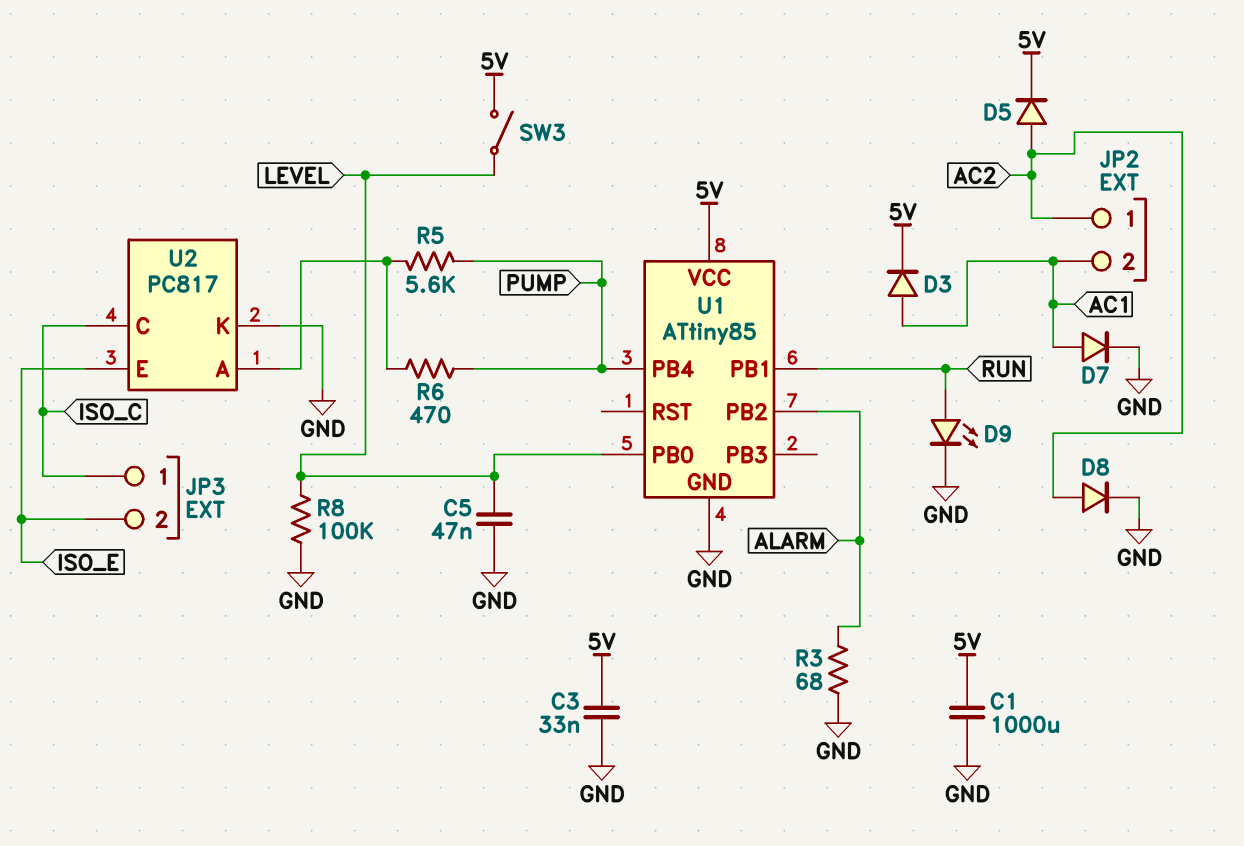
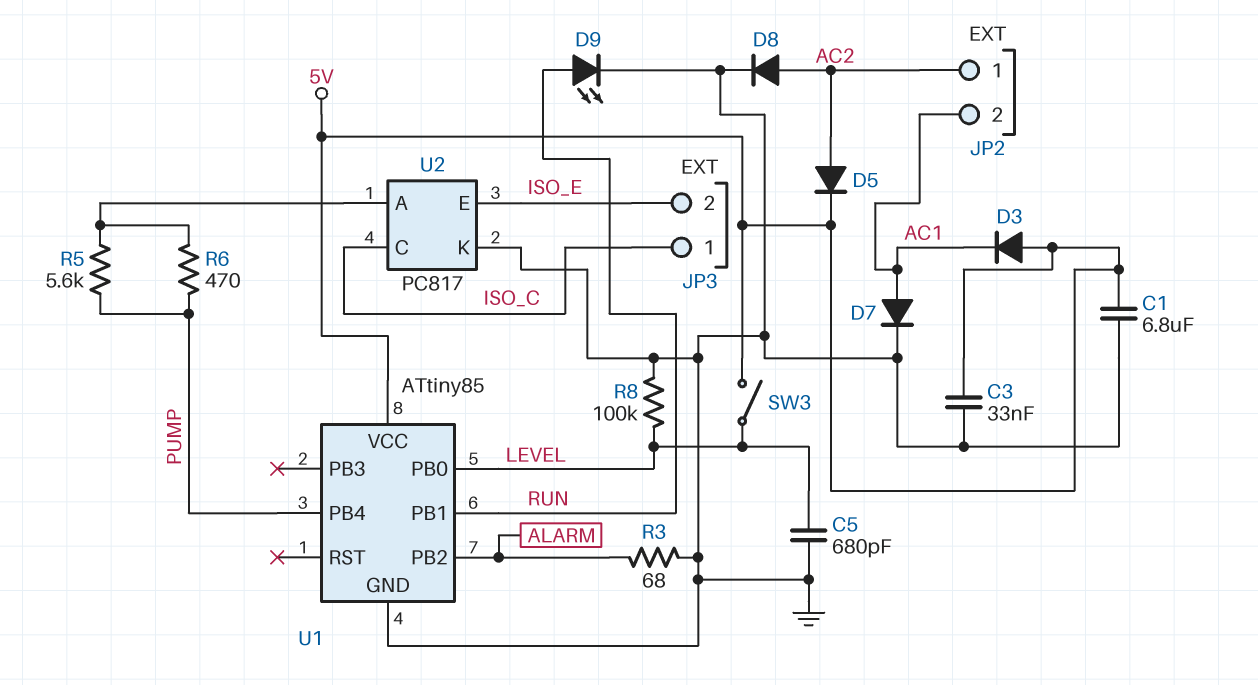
C1: 1000uF (5V, GND) -> 6.8uF (5V, GND)
C5: 47nF (GND, LEVEL) -> 680pF (GND, LEVEL)
D3: diode (A AC1, K 5V) -> diode (A 5V, K AC1)

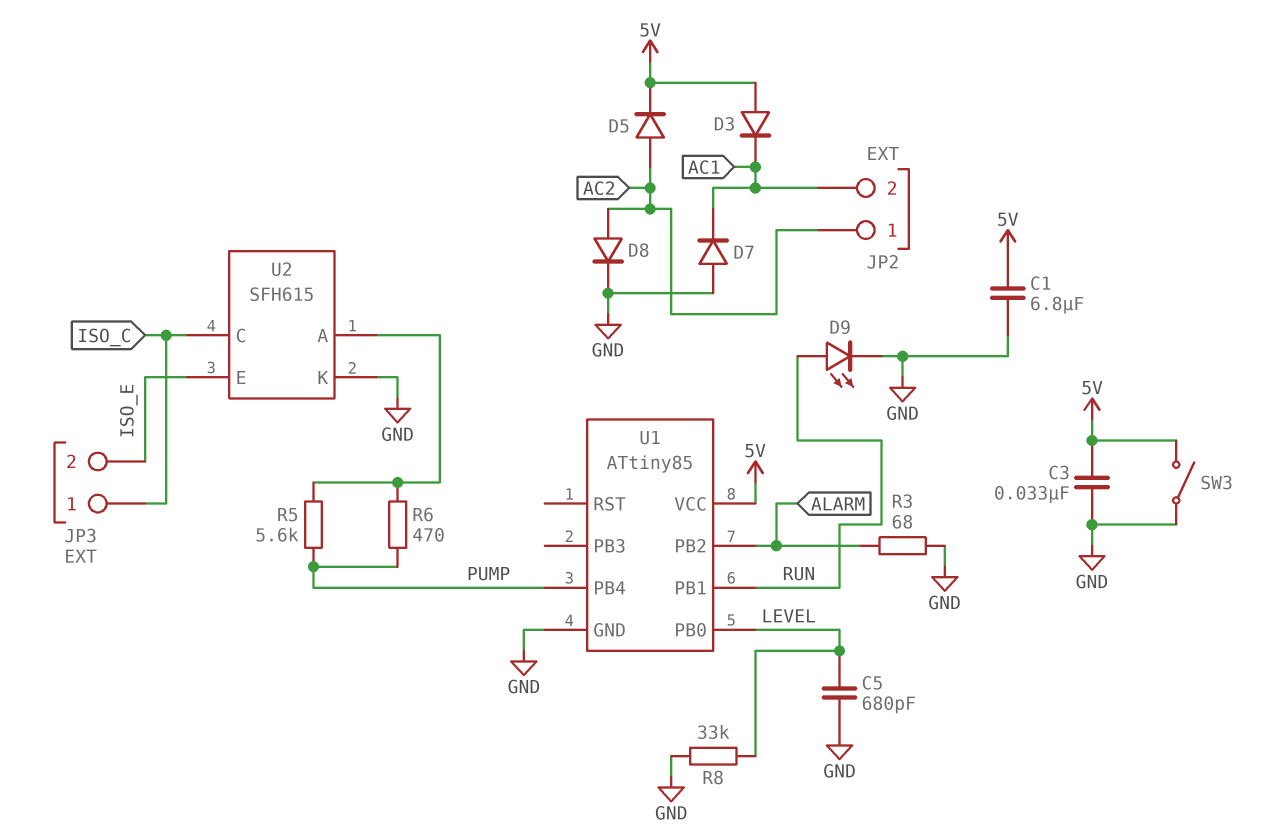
D7: diode (A AC1, K GND) -> diode (A GND, K AC1)
R8: 100k (GND, LEVEL) -> 33k (GND, LEVEL)
SW3: switch (5V, LEVEL) -> switch (5V, GND)
U2: PC817 -> SFH615

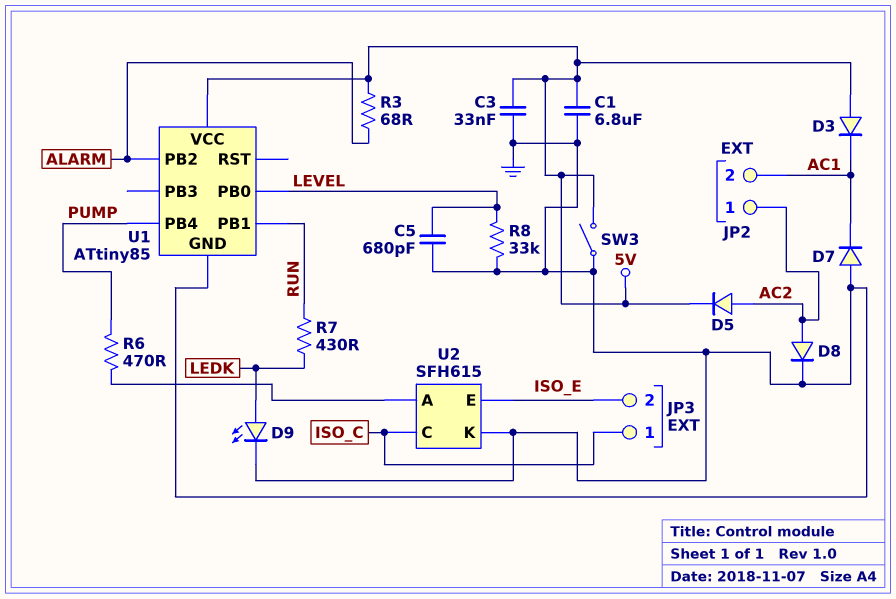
D9: LED (A RUN, K GND) -> LED (A LEDK, K GND)
R3: 68 (ALARM, GND) -> 68 (5V, ALARM)
R5: 5.6k (PUMP, U2/A) -> none
R7: none -> 430 (LEDK, RUN)

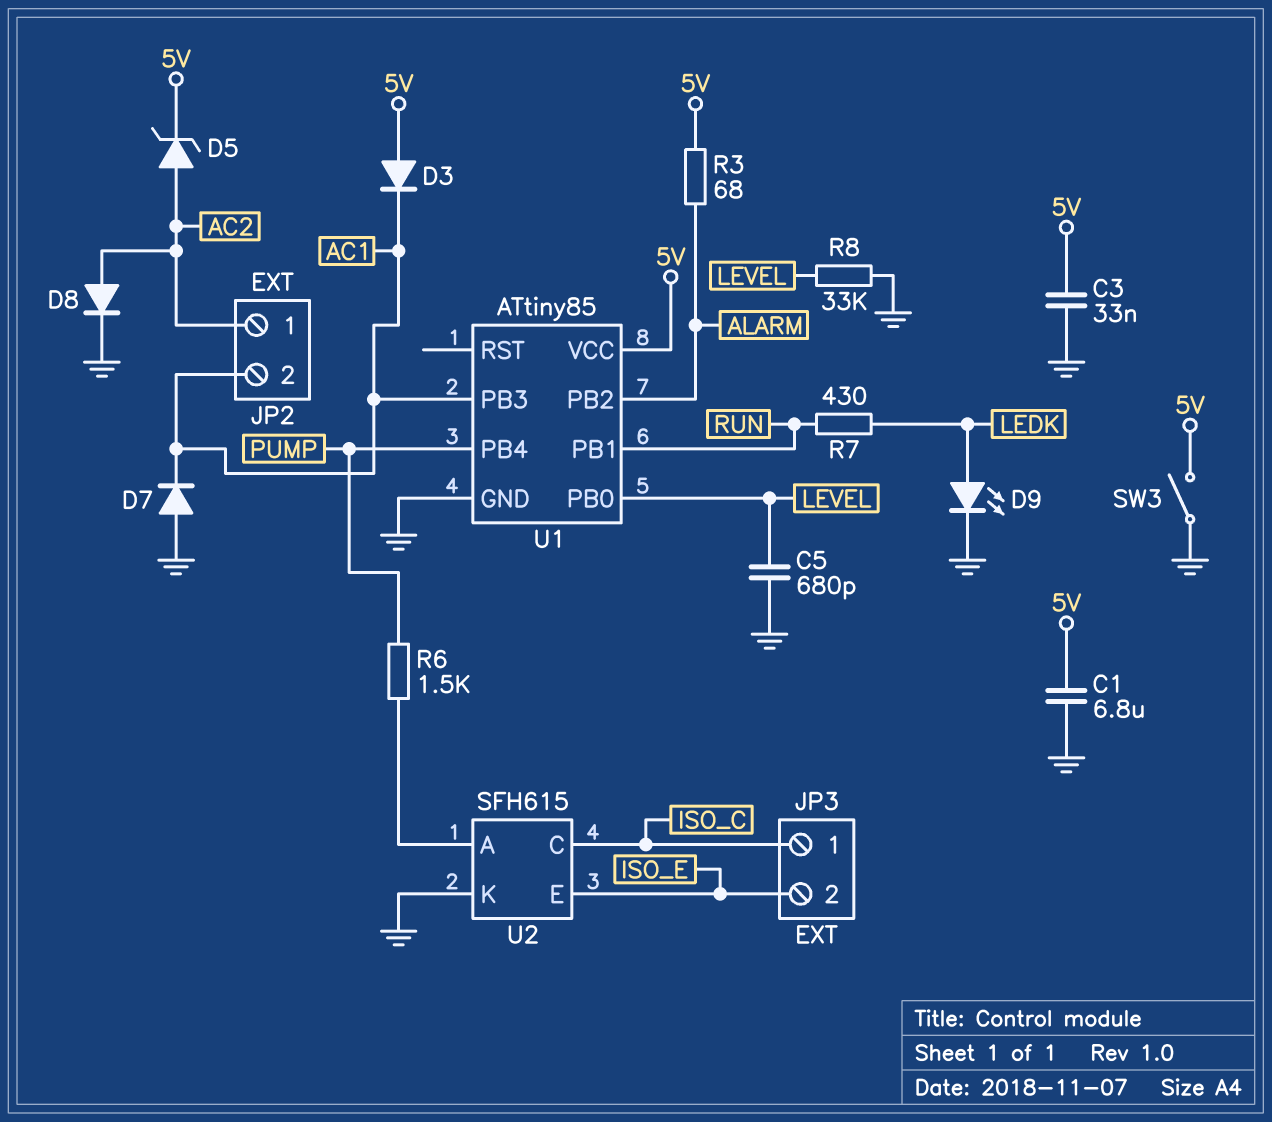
D5: diode (A AC2, K 5V) -> zener (A AC2, K 5V)
R6: 470 (PUMP, U2/A) -> 1.5k (PUMP, U2/A)
U1 pin PB3: none -> AC1

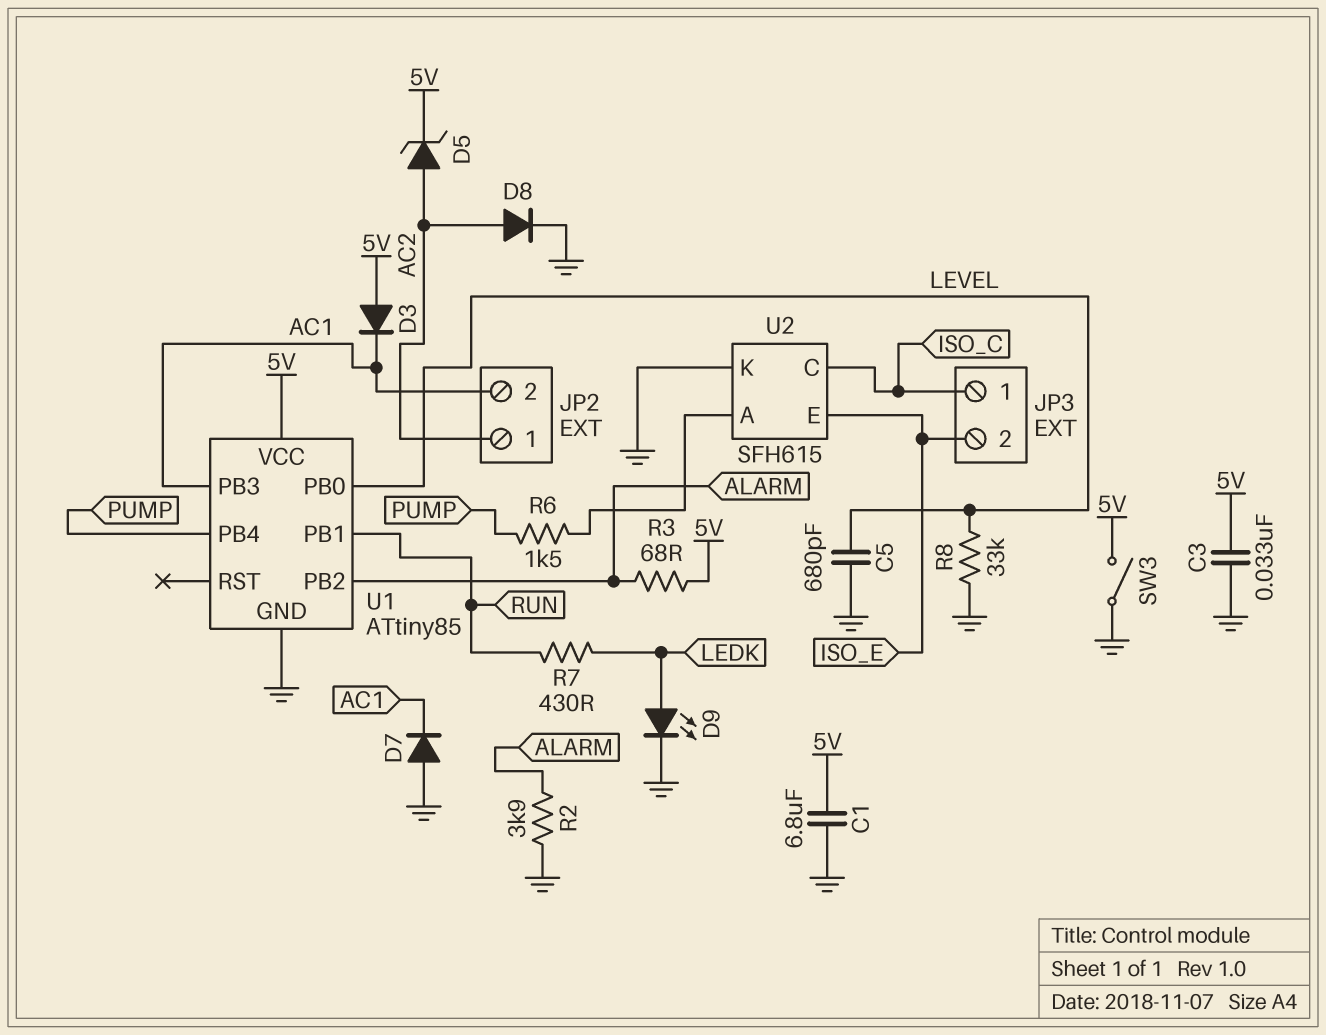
R2: none -> 3.9k (ALARM, GND)

